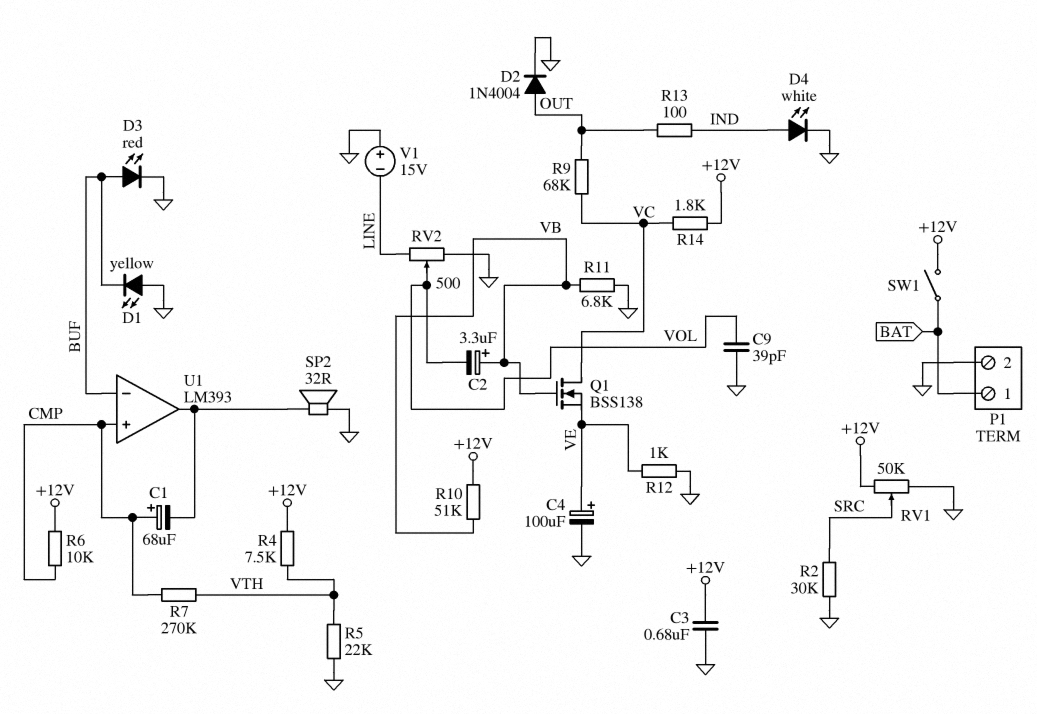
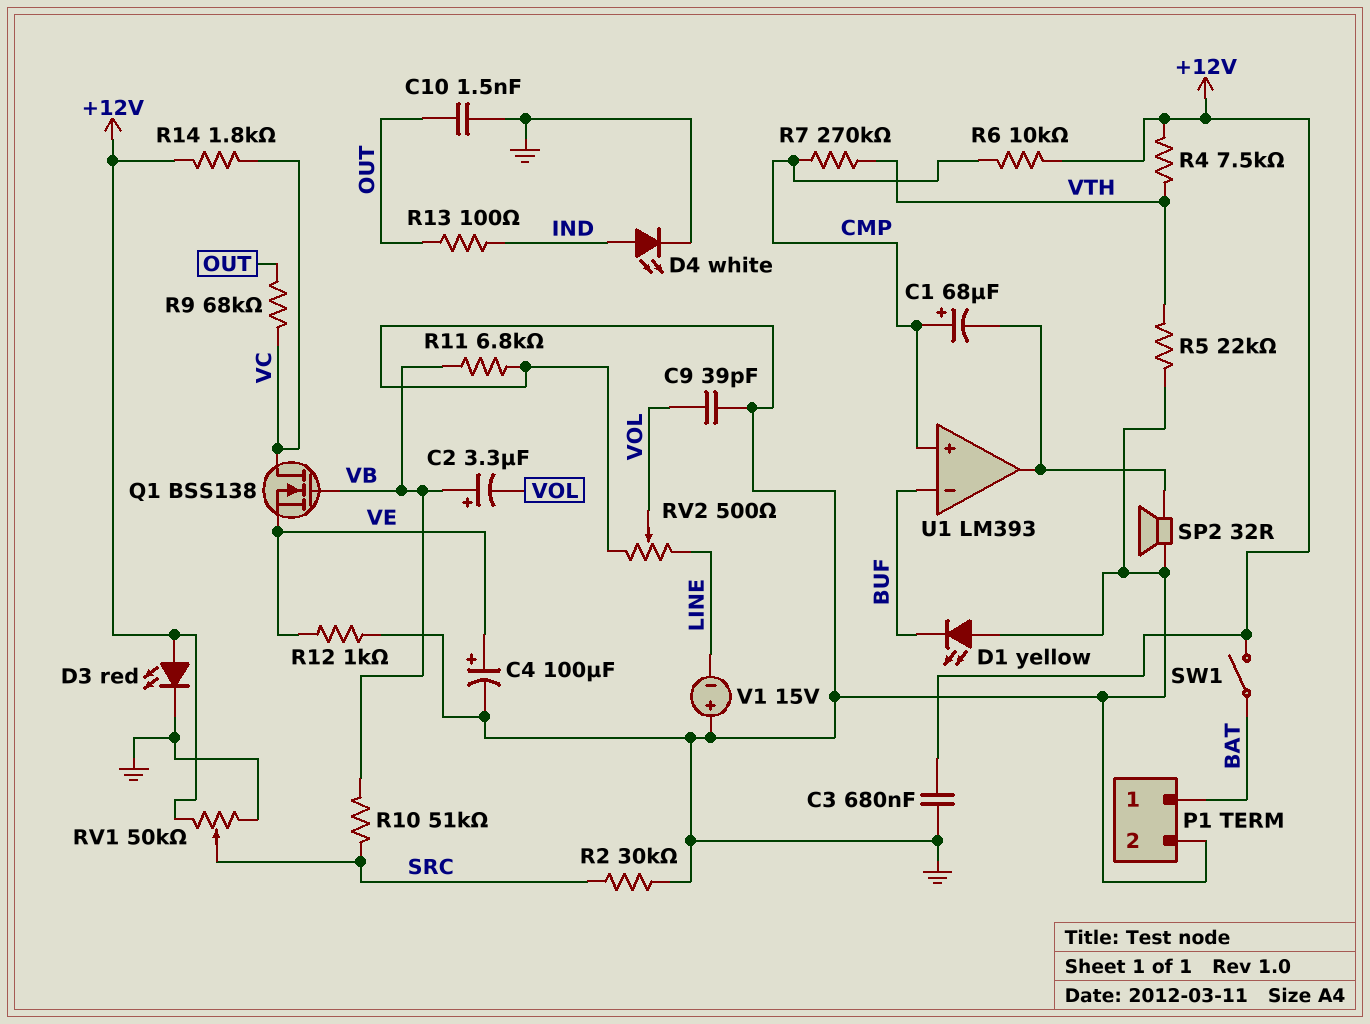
C10: none -> 1.5nF (GND, OUT)
D2: diode 1N4004 (A OUT, K GND) -> none
D3: LED red (A BUF, K GND) -> LED red (A +12V, K GND)
R10: 51k (+12V, VB) -> 51k (SRC, VB)

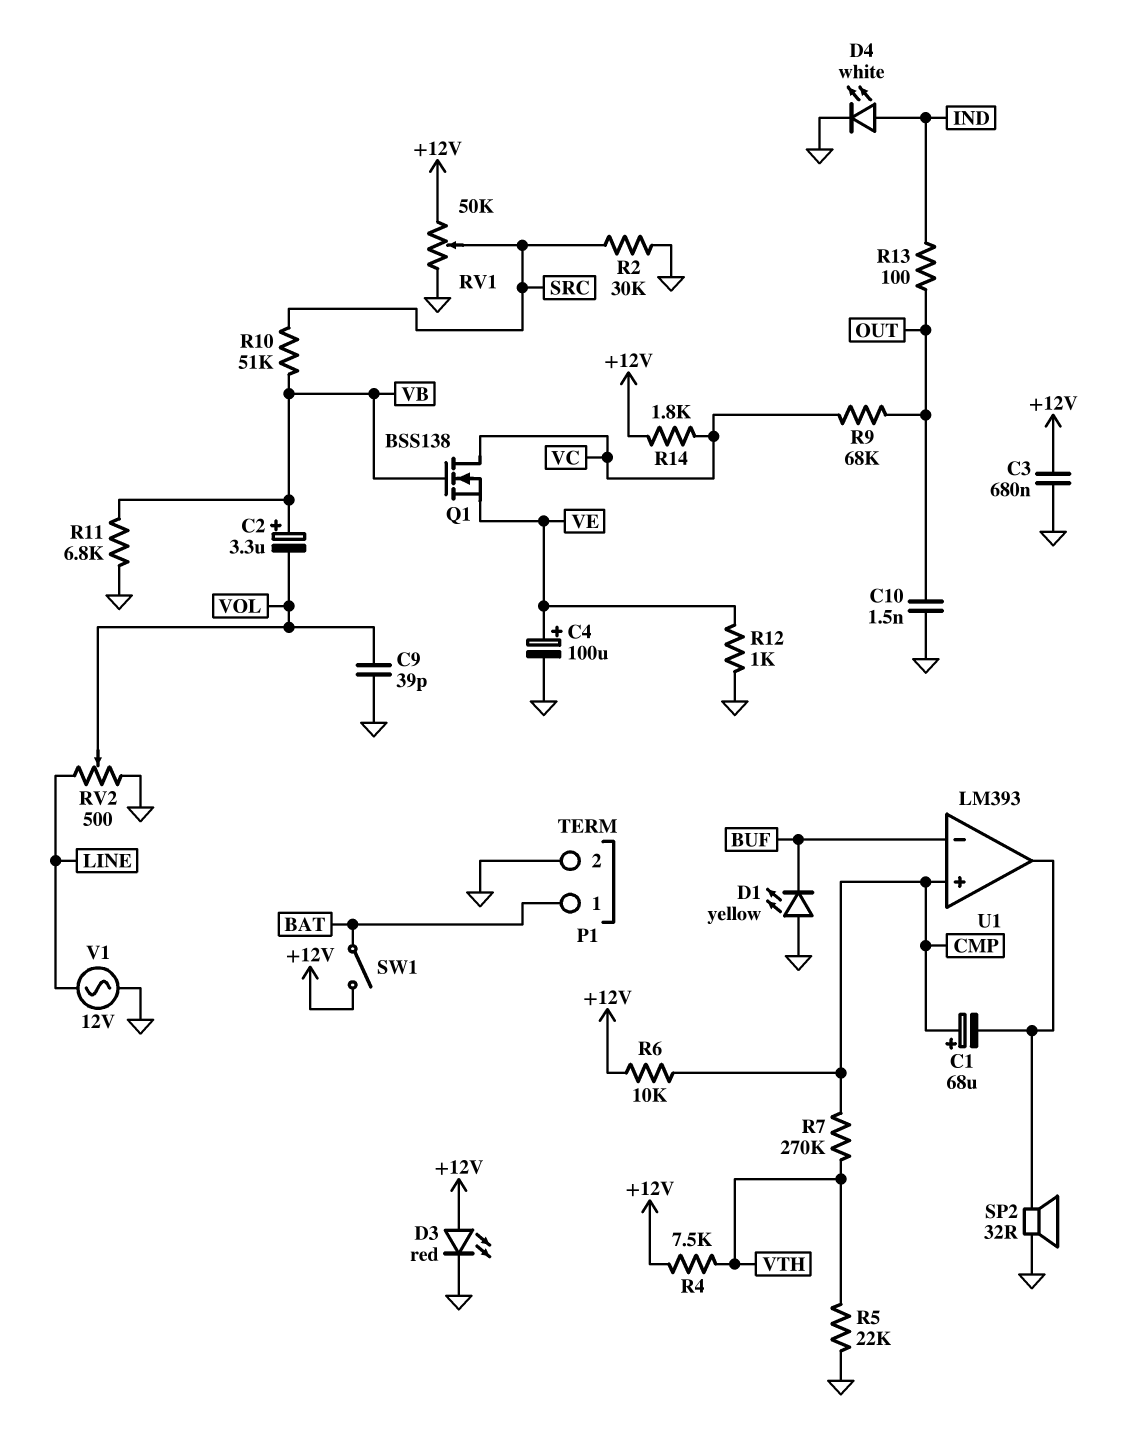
V1: 15V (plus GND, minus LINE) -> AC 12V (GND, LINE)

